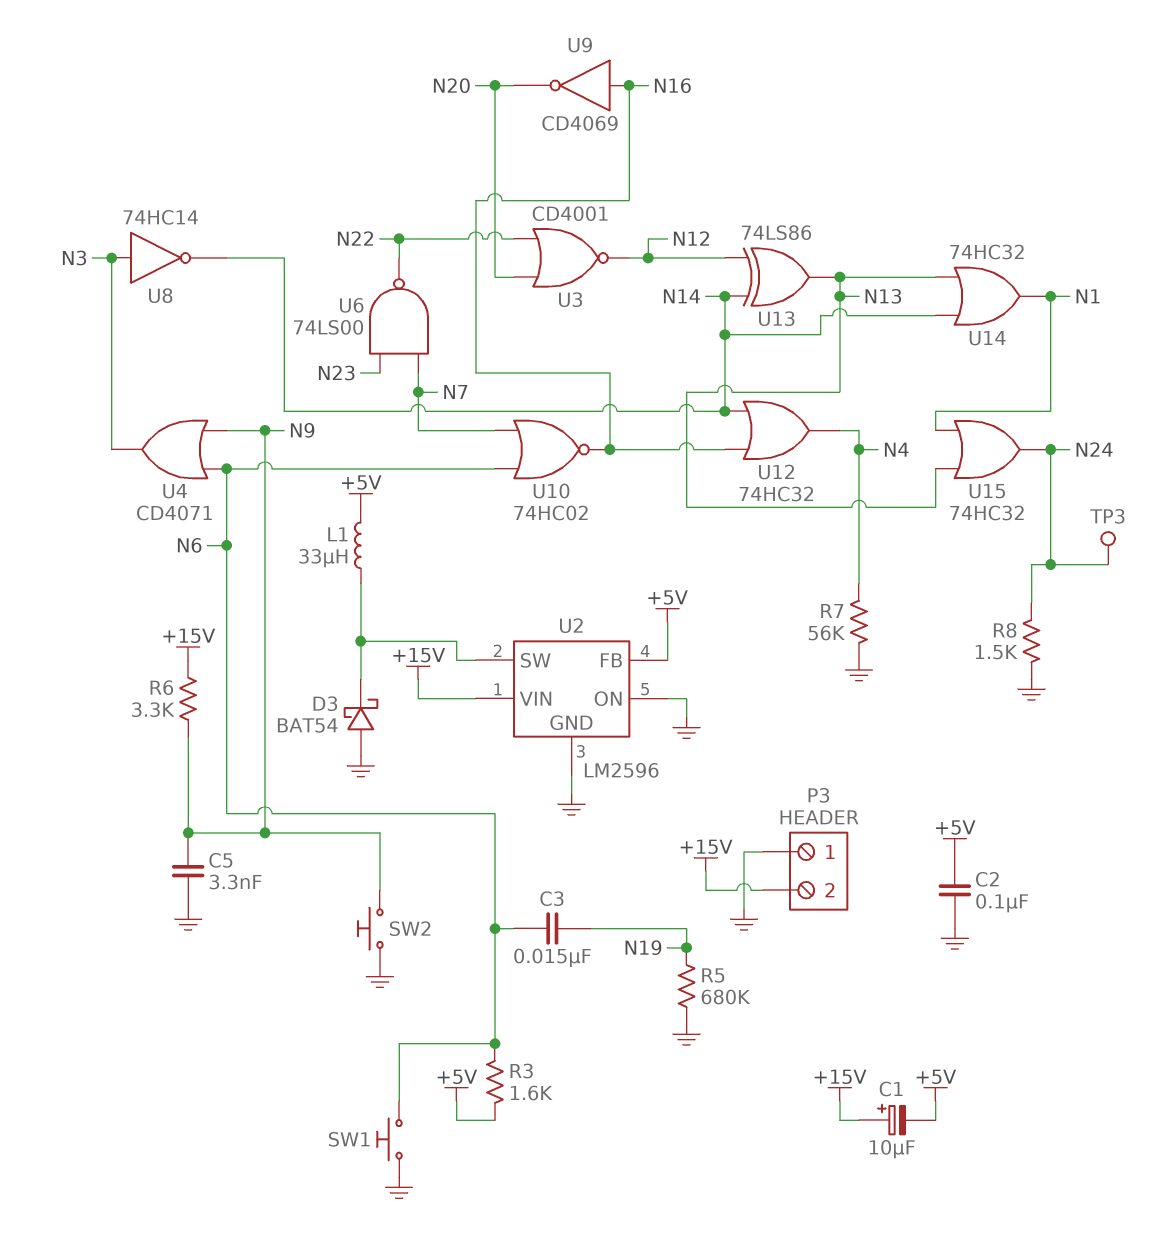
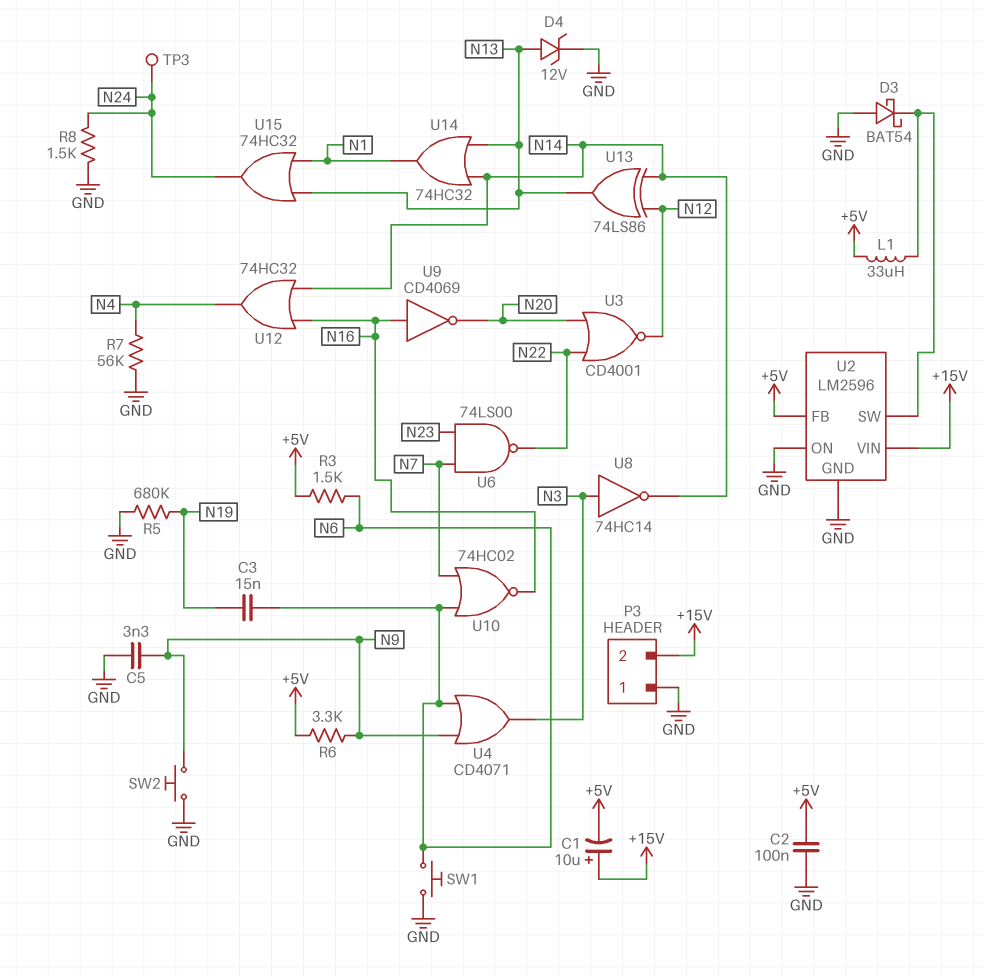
D4: none -> zener 12V (A N13, K GND)
R3: 1.6k (+5V, N6) -> 1.5k (+5V, N6)
R6: 3.3k (+15V, N9) -> 3.3k (+5V, N9)

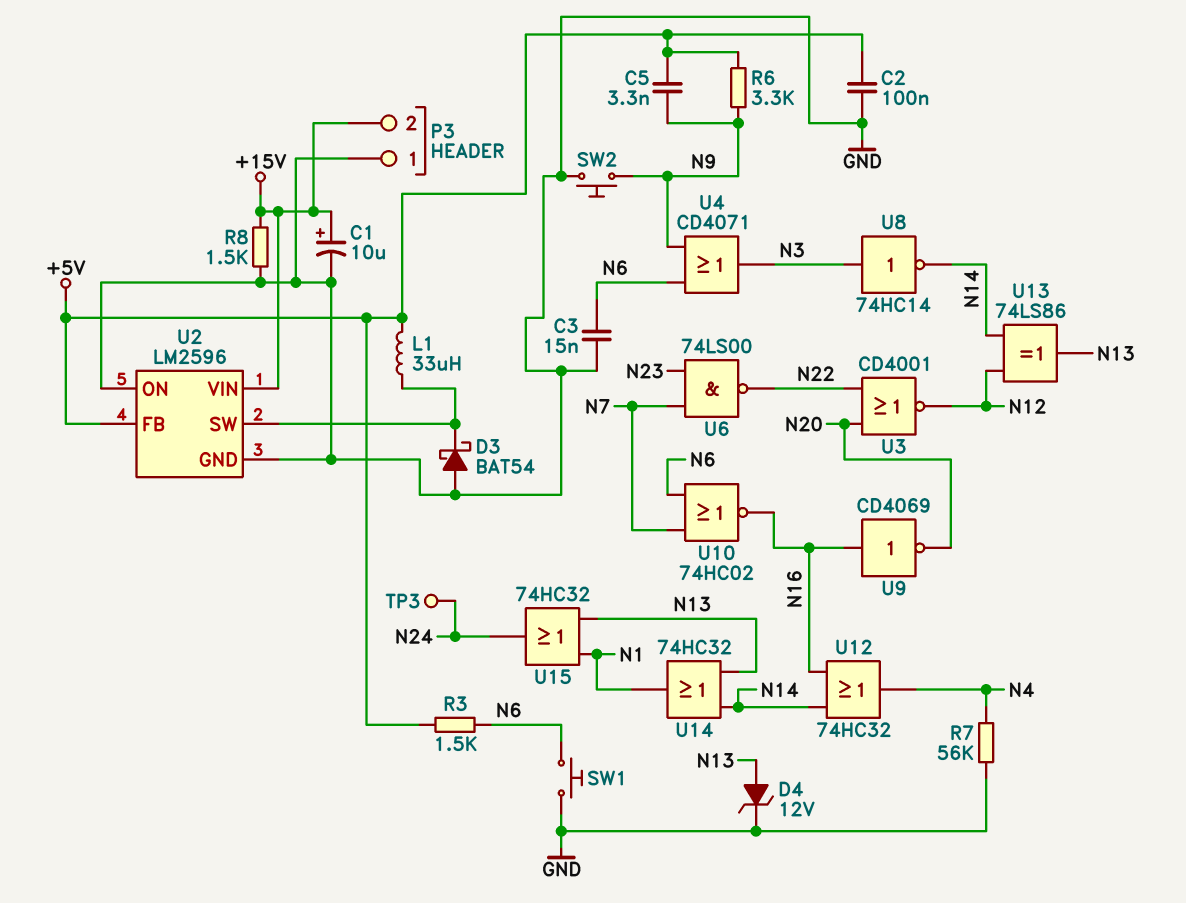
C1: 10uF (plus +15V, minus +5V) -> 10uF (plus +15V, minus GND)
C3: 15nF (N6, N19) -> 15nF (GND, N6)
C5: 3.3nF (GND, N9) -> 3.3nF (+5V, N9)
R5: 680k (GND, N19) -> none
R8: 1.5k (GND, N24) -> 1.5k (+15V, GND)

